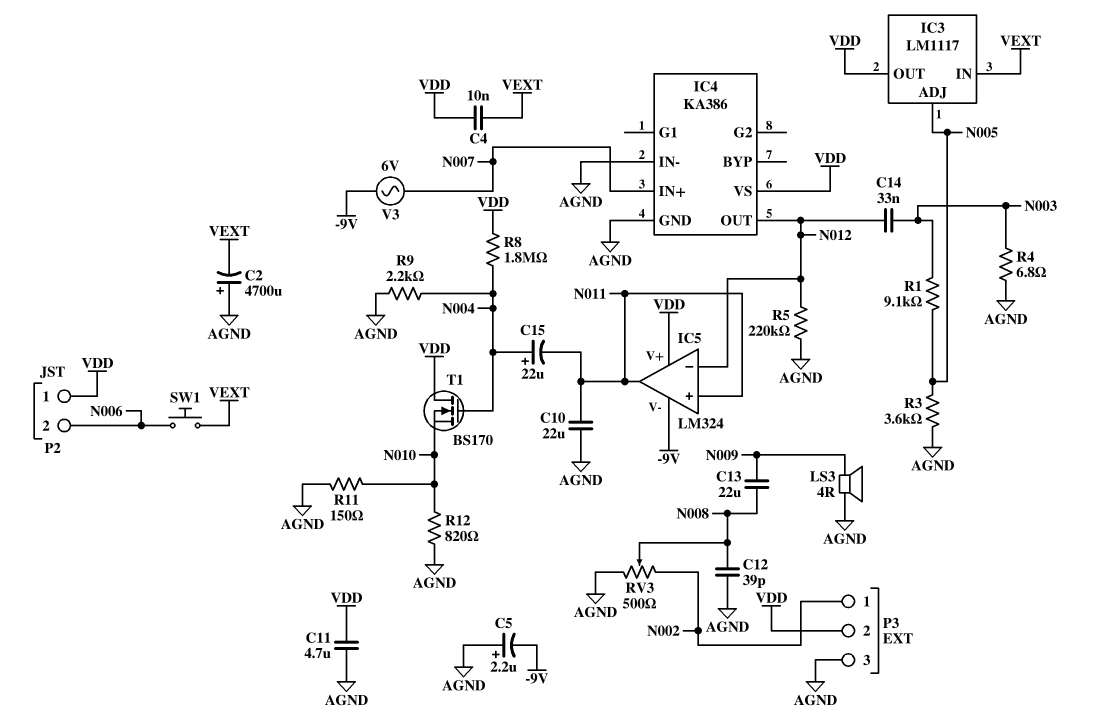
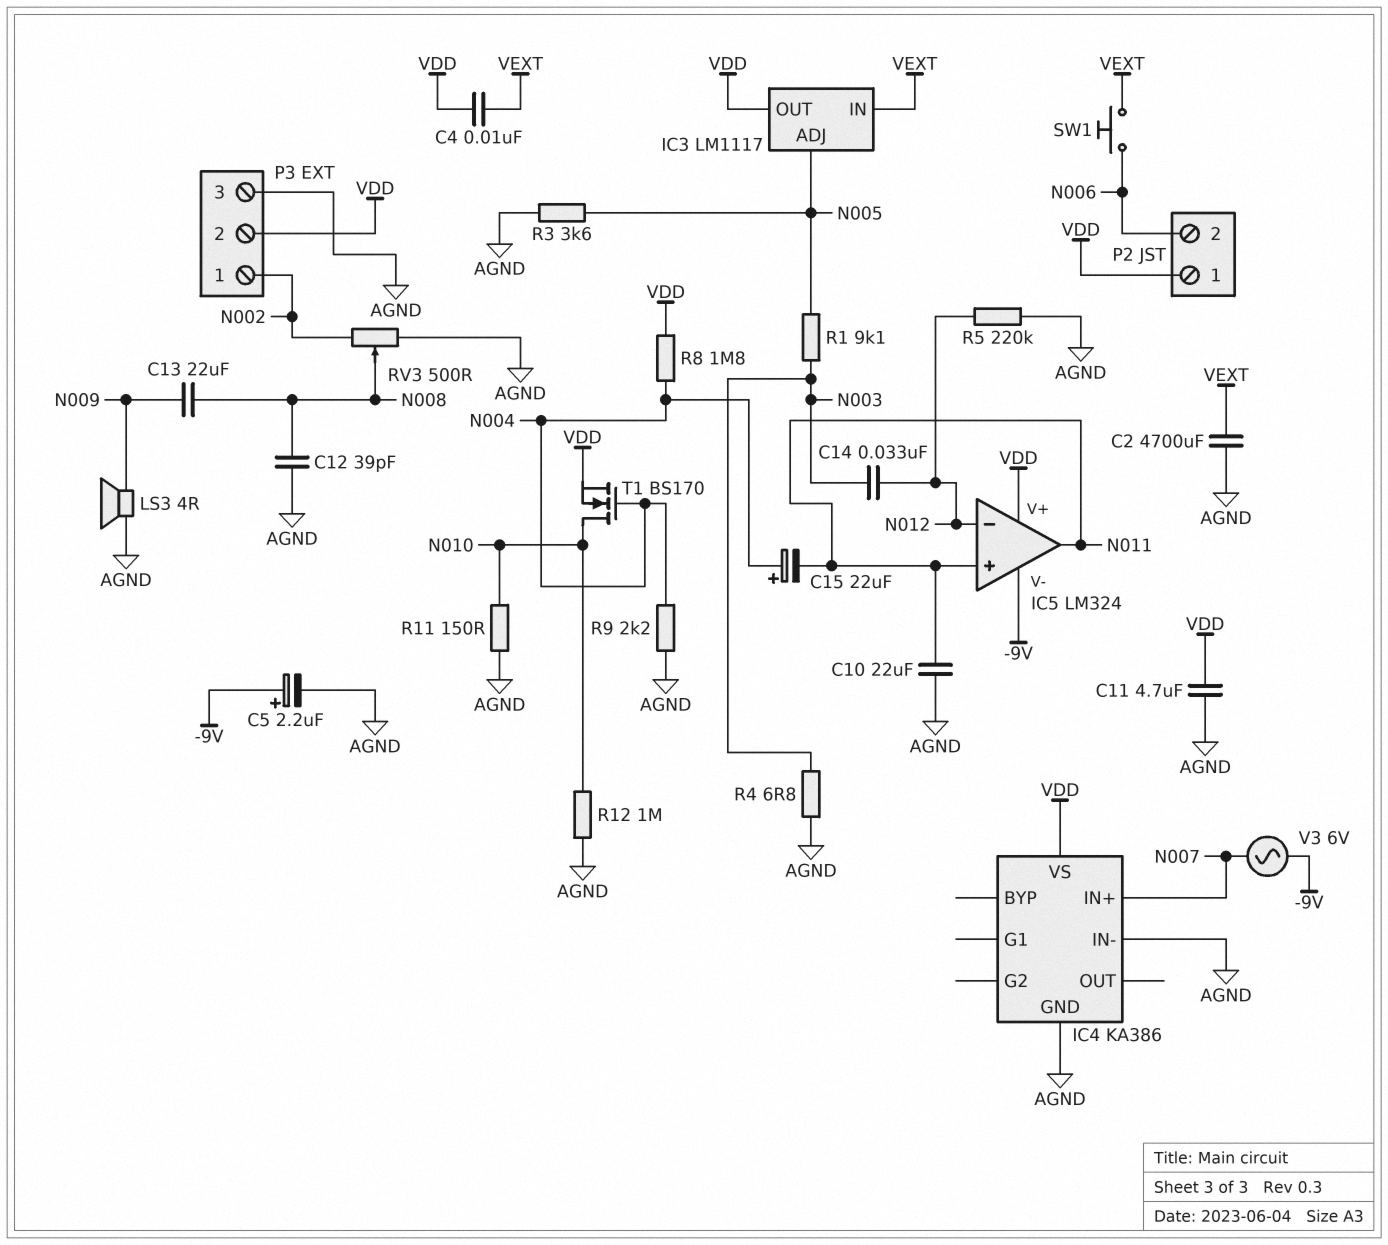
C2: 4700uF (plus AGND, minus VEXT) -> 4700uF (AGND, VEXT)
C5: 2.2uF (plus AGND, minus -9V) -> 2.2uF (plus -9V, minus AGND)
IC4 pin OUT: N012 -> none
R12: 820 (AGND, N010) -> 1M (AGND, N010)
T1: NMOS BS170 (G N004, D VDD, S N010) -> NMOS BS170 (G N004, D N010, S VDD)

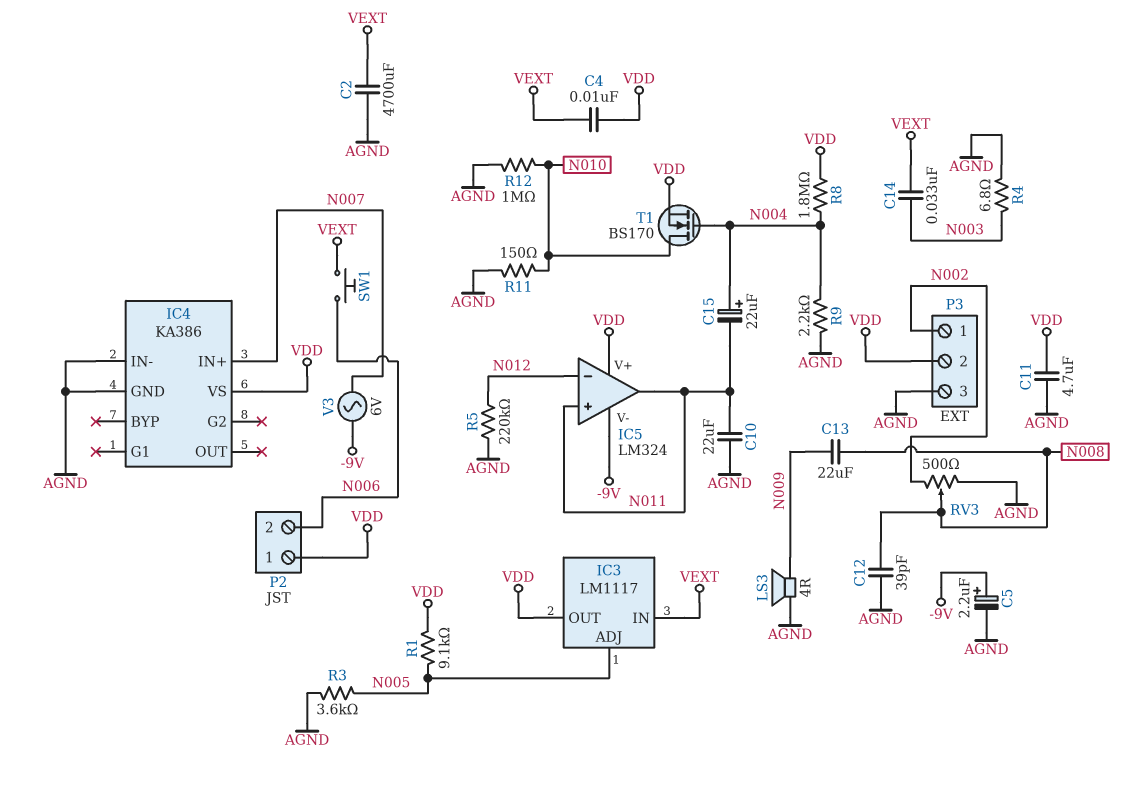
C14: 33nF (N003, N012) -> 33nF (N003, VEXT)
R1: 9.1k (N003, N005) -> 9.1k (N005, VDD)

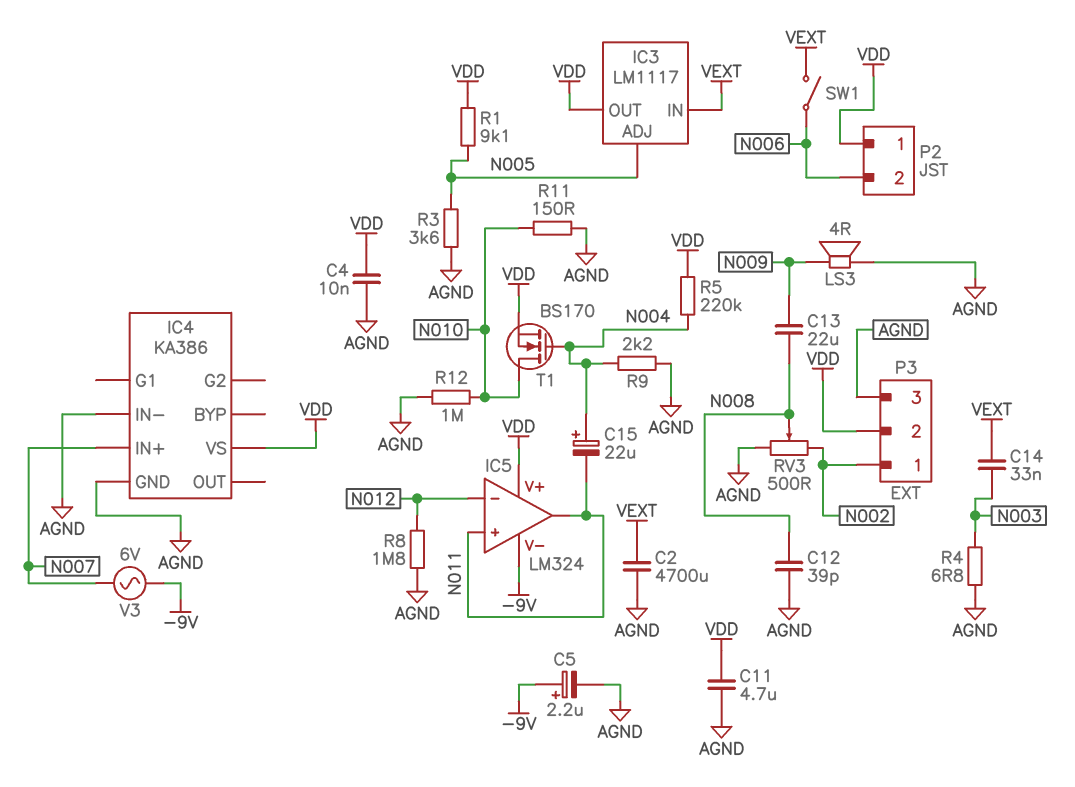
C4: 10nF (VDD, VEXT) -> 10nF (AGND, VDD)
C10: 22uF (AGND, N011) -> none
R5: 220k (AGND, N012) -> 220k (N004, VDD)
R8: 1.8M (N004, VDD) -> 1.8M (AGND, N012)
SW1: button (N006, VEXT) -> switch (N006, VEXT)

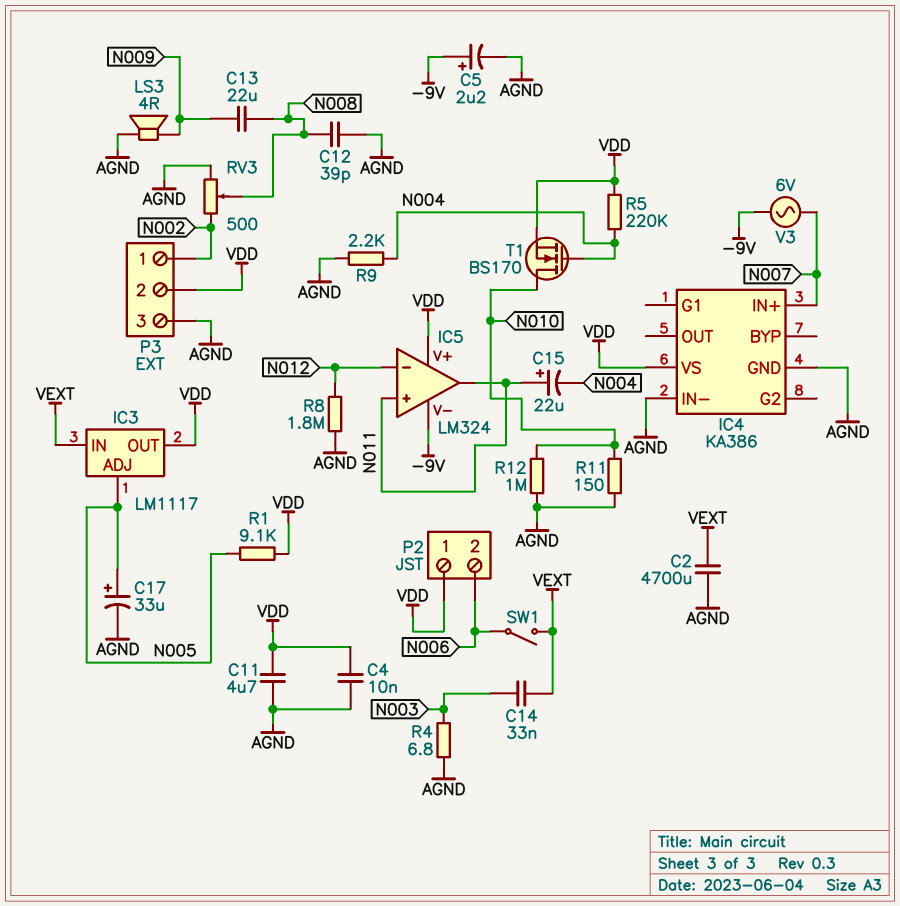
C15: 22uF (plus N004, minus N011) -> 22uF (plus N011, minus N004)
C17: none -> 33uF (plus N005, minus AGND)
R3: 3.6k (AGND, N005) -> none

